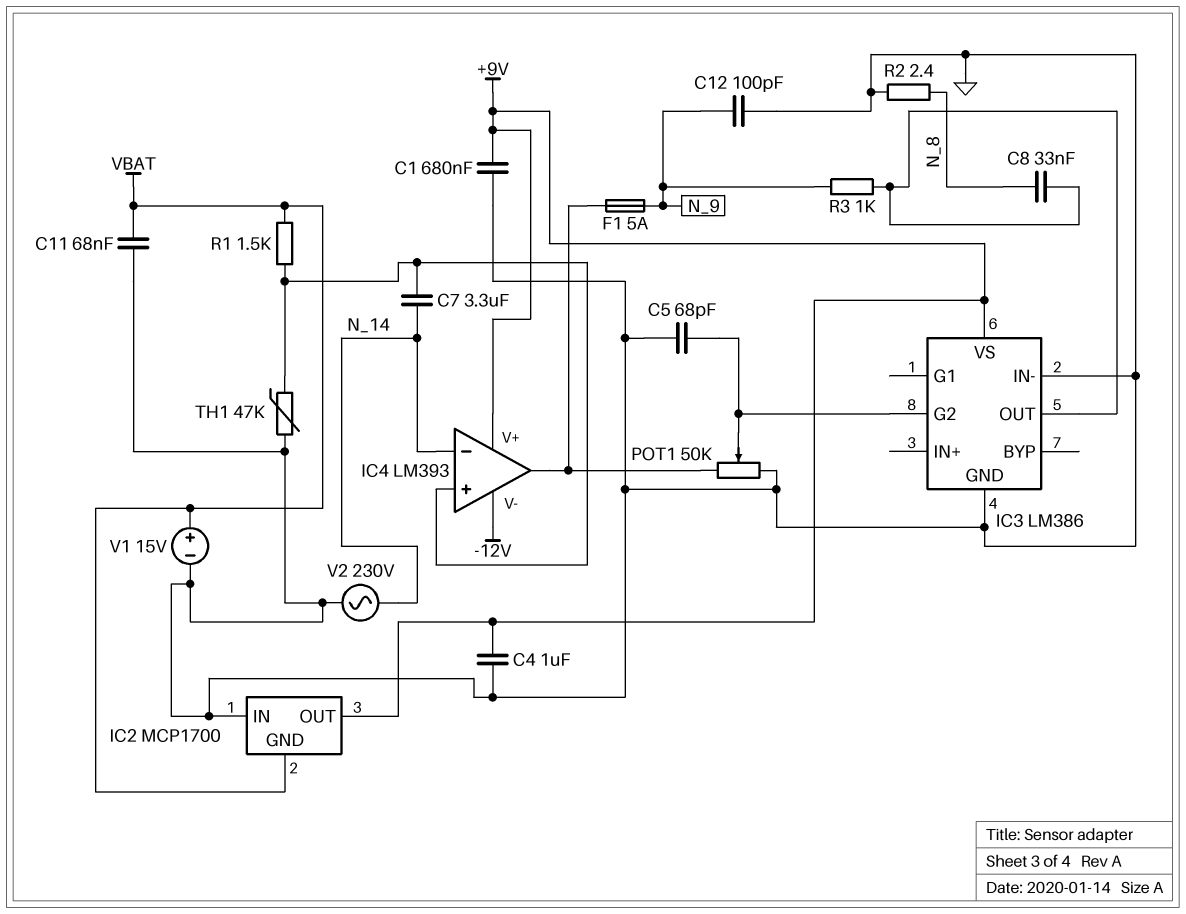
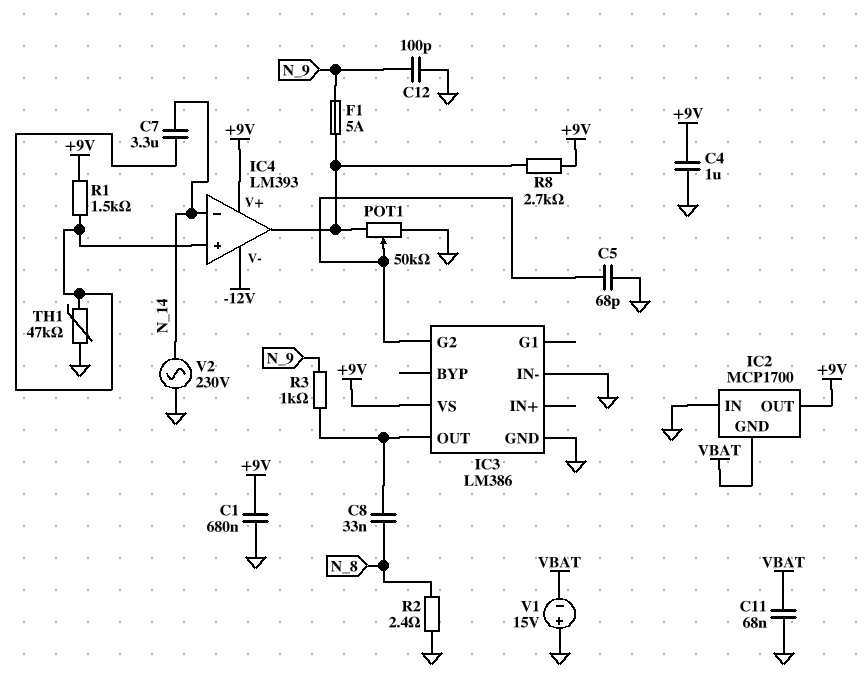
R1: 1.5k (IC4/in+, VBAT) -> 1.5k (+9V, IC4/in+)
R8: none -> 2.7k (+9V, IC4/out)
V1: 15V (plus VBAT, minus GND) -> 15V (plus GND, minus VBAT)

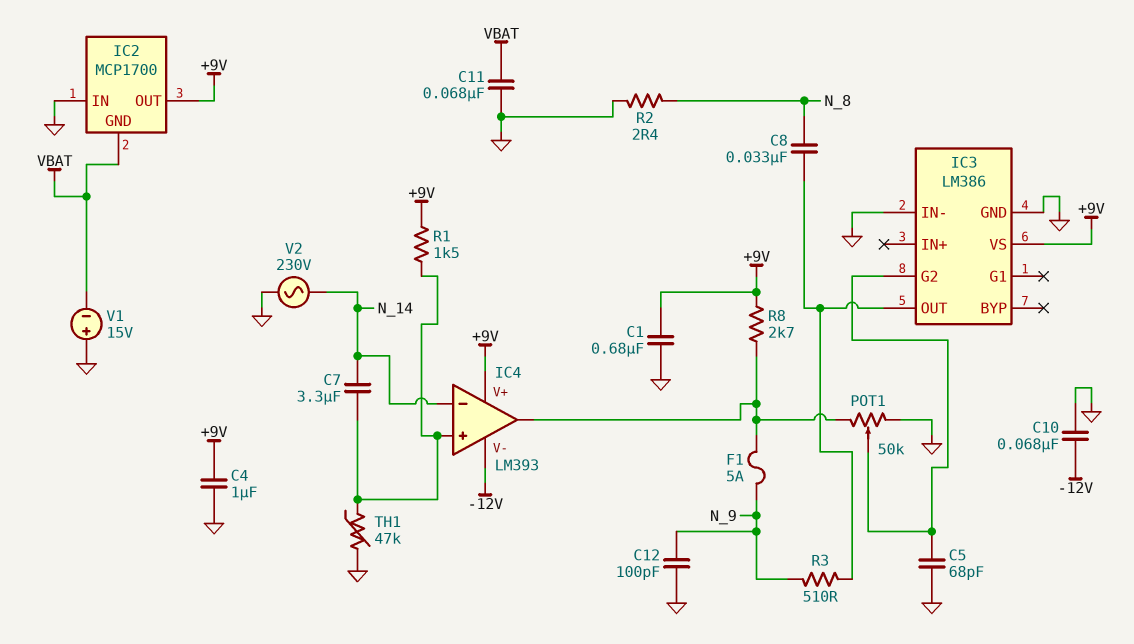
C10: none -> 68nF (-12V, GND)
R3: 1k (IC3/OUT, N_9) -> 510 (IC3/OUT, N_9)

